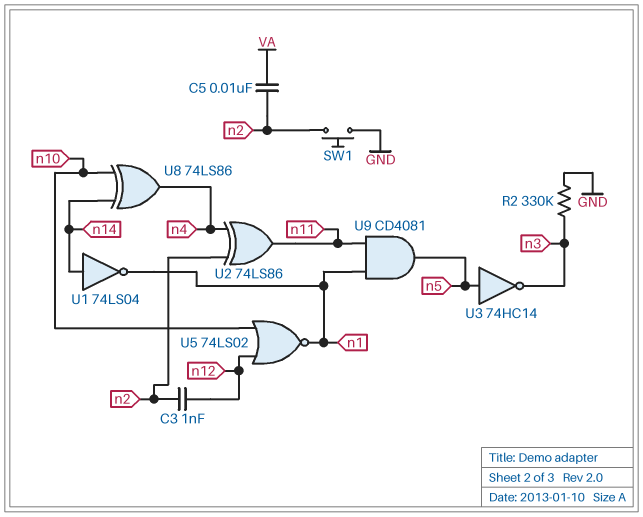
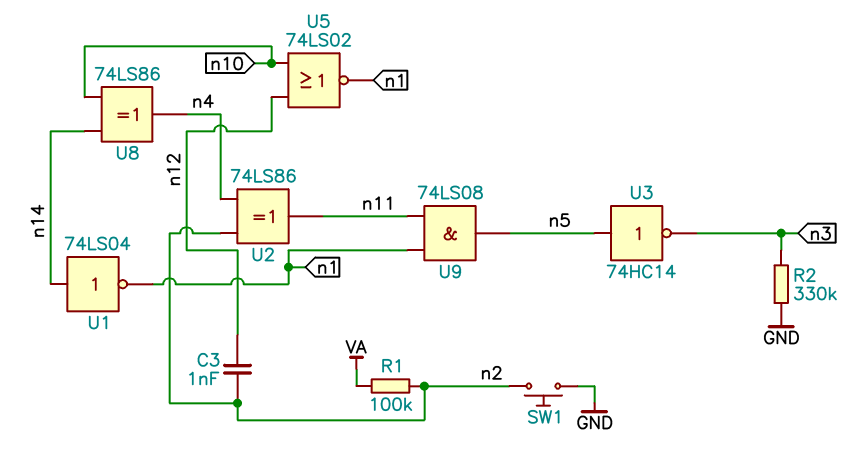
C5: 10nF (VA, n2) -> none
R1: none -> 100k (VA, n2)
U9: AND CD4081 (in n1, in n11, out n5) -> AND 74LS08 (in n1, in n11, out n5)

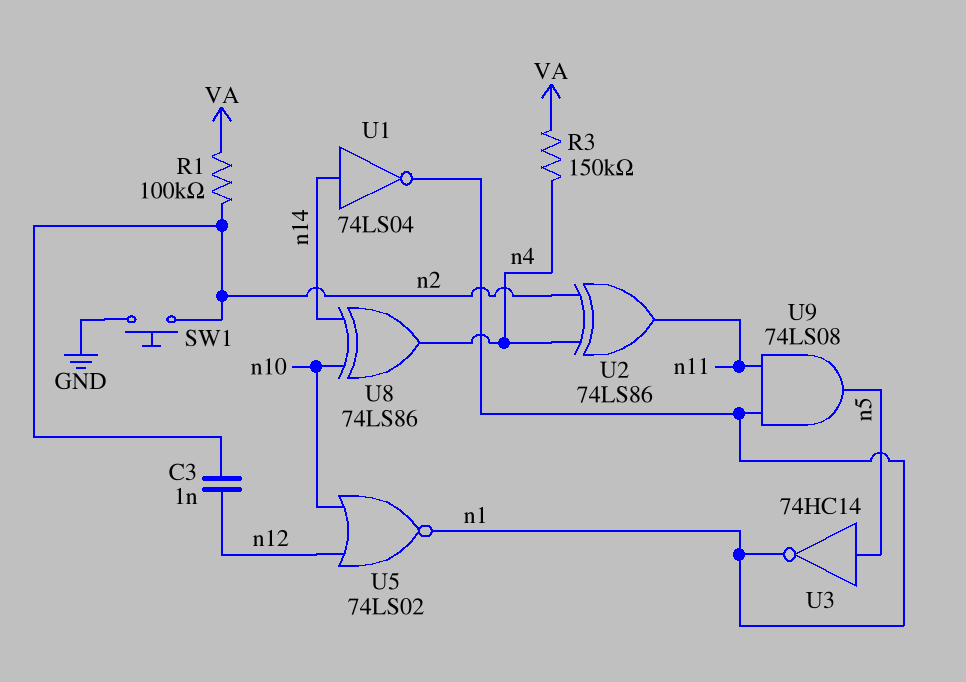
R2: 330k (GND, n3) -> none
R3: none -> 150k (VA, n4)
U3: NOT 74HC14 (in n5, out n3) -> NOT 74HC14 (in n5, out n1)

